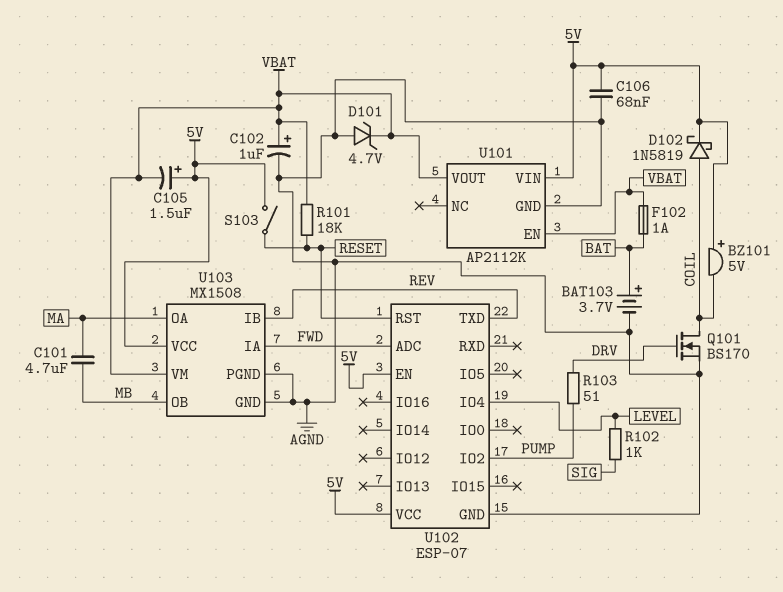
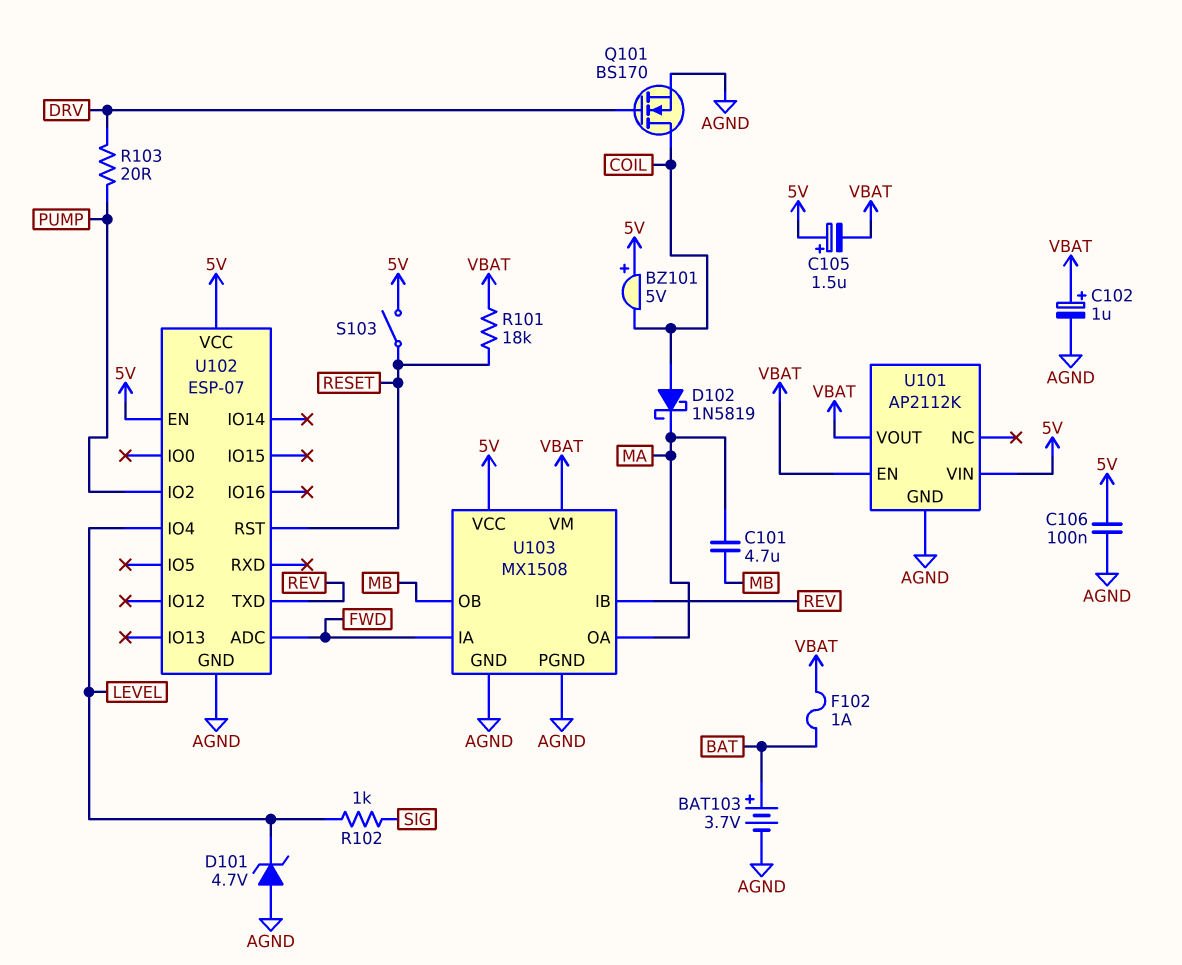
C106: 68nF (5V, AGND) -> 100nF (5V, AGND)
D101: zener 4.7V (A AGND, K VBAT) -> zener 4.7V (A AGND, K LEVEL)
D102: schottky 1N5819 (A COIL, K 5V) -> schottky 1N5819 (A COIL, K MA)
R103: 51 (DRV, PUMP) -> 20 (DRV, PUMP)

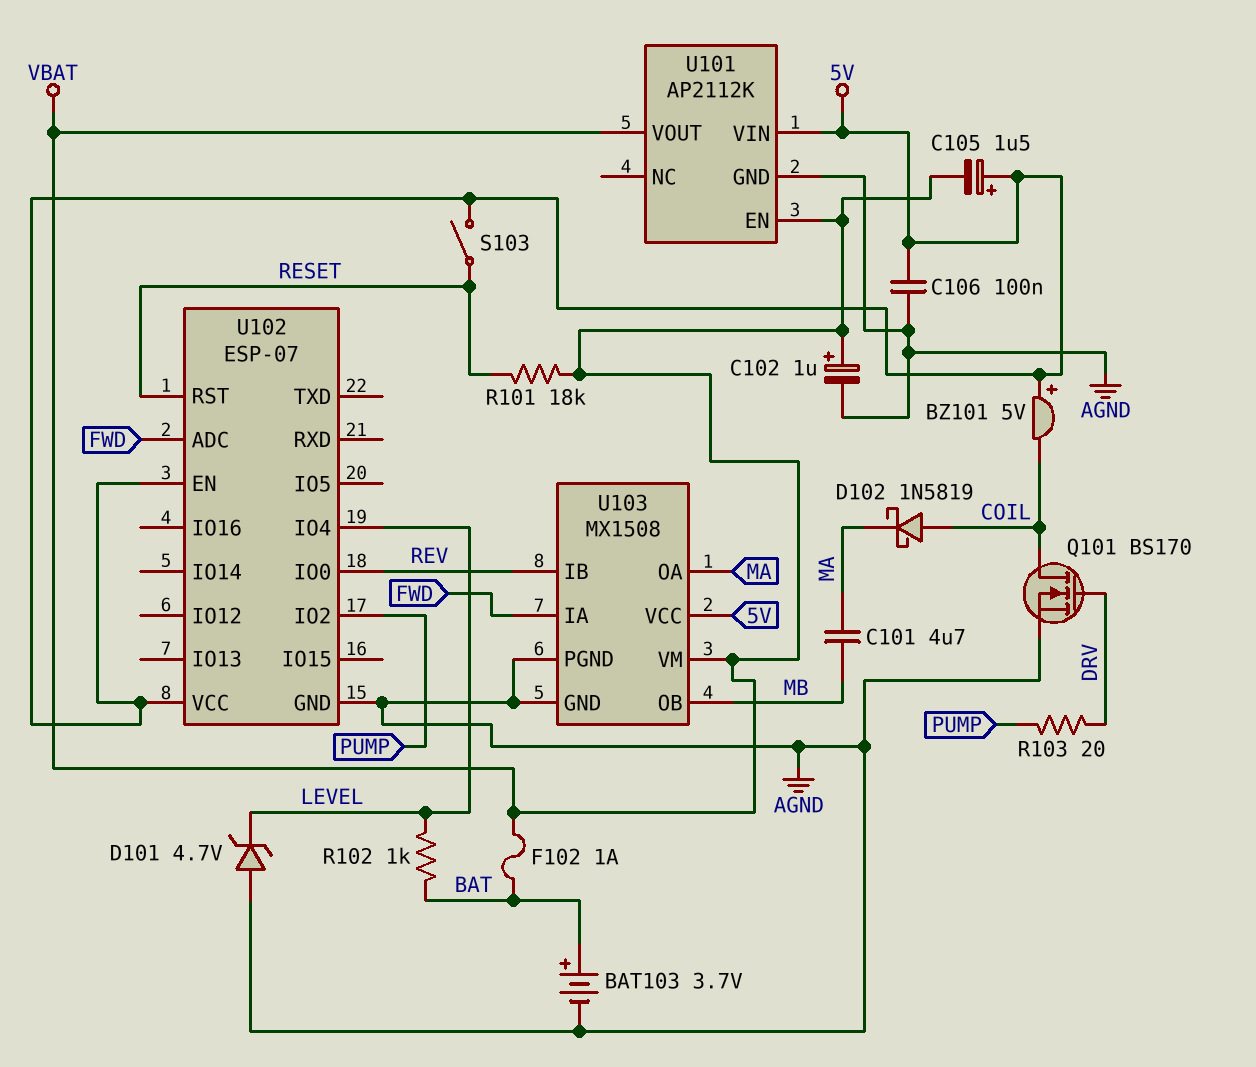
R102: 1k (LEVEL, SIG) -> 1k (BAT, LEVEL)
U102 pin IO0: none -> REV
U102 pin TXD: REV -> none

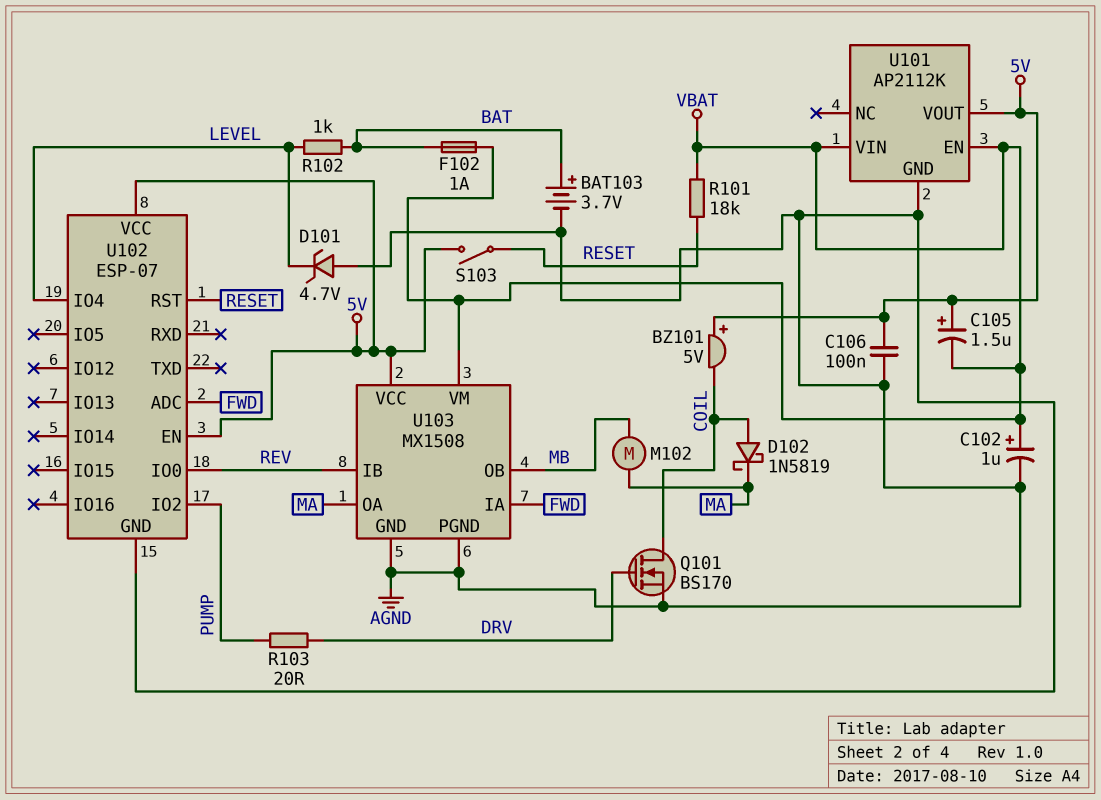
C101: 4.7uF (MA, MB) -> none
M102: none -> motor (MA, MB)
U101 pin VIN: 5V -> VBAT
U101 pin VOUT: VBAT -> 5V

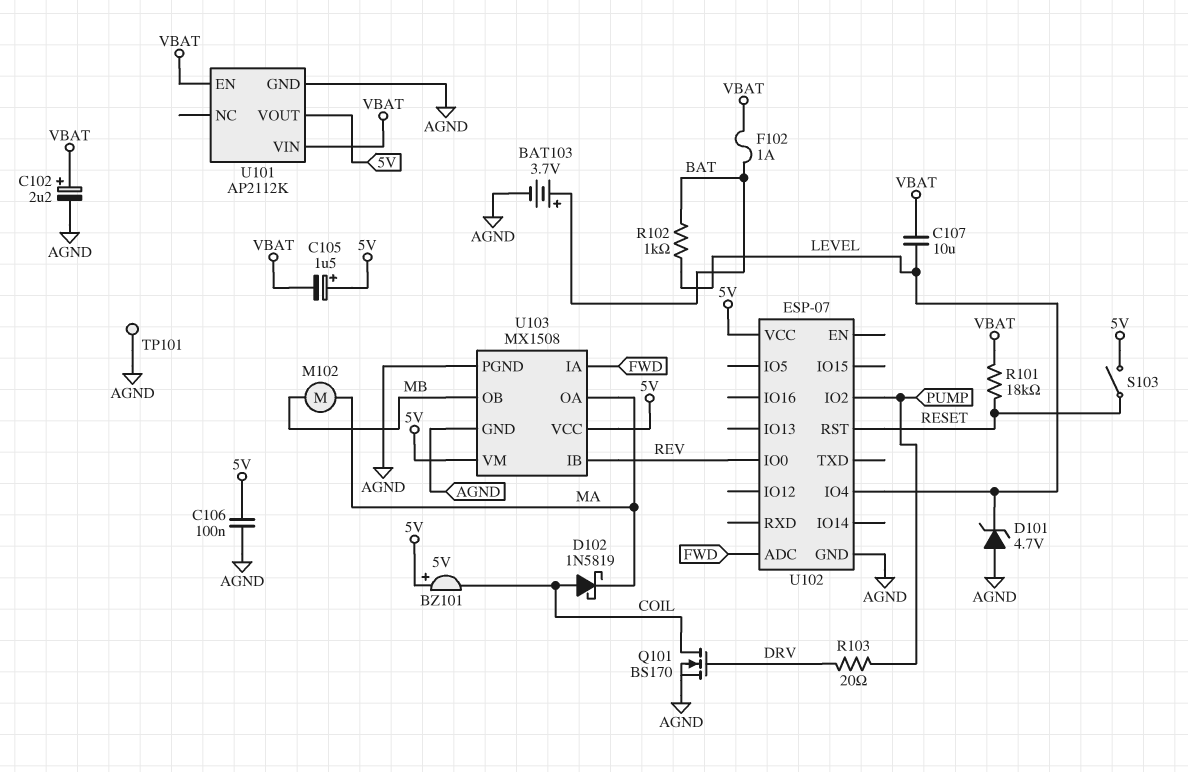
C102: 1uF (plus VBAT, minus AGND) -> 2.2uF (plus VBAT, minus AGND)
C107: none -> 10uF (LEVEL, VBAT)
TP101: none -> test point (AGND)
U102 pin EN: 5V -> none
U103 pin VM: VBAT -> 5V

